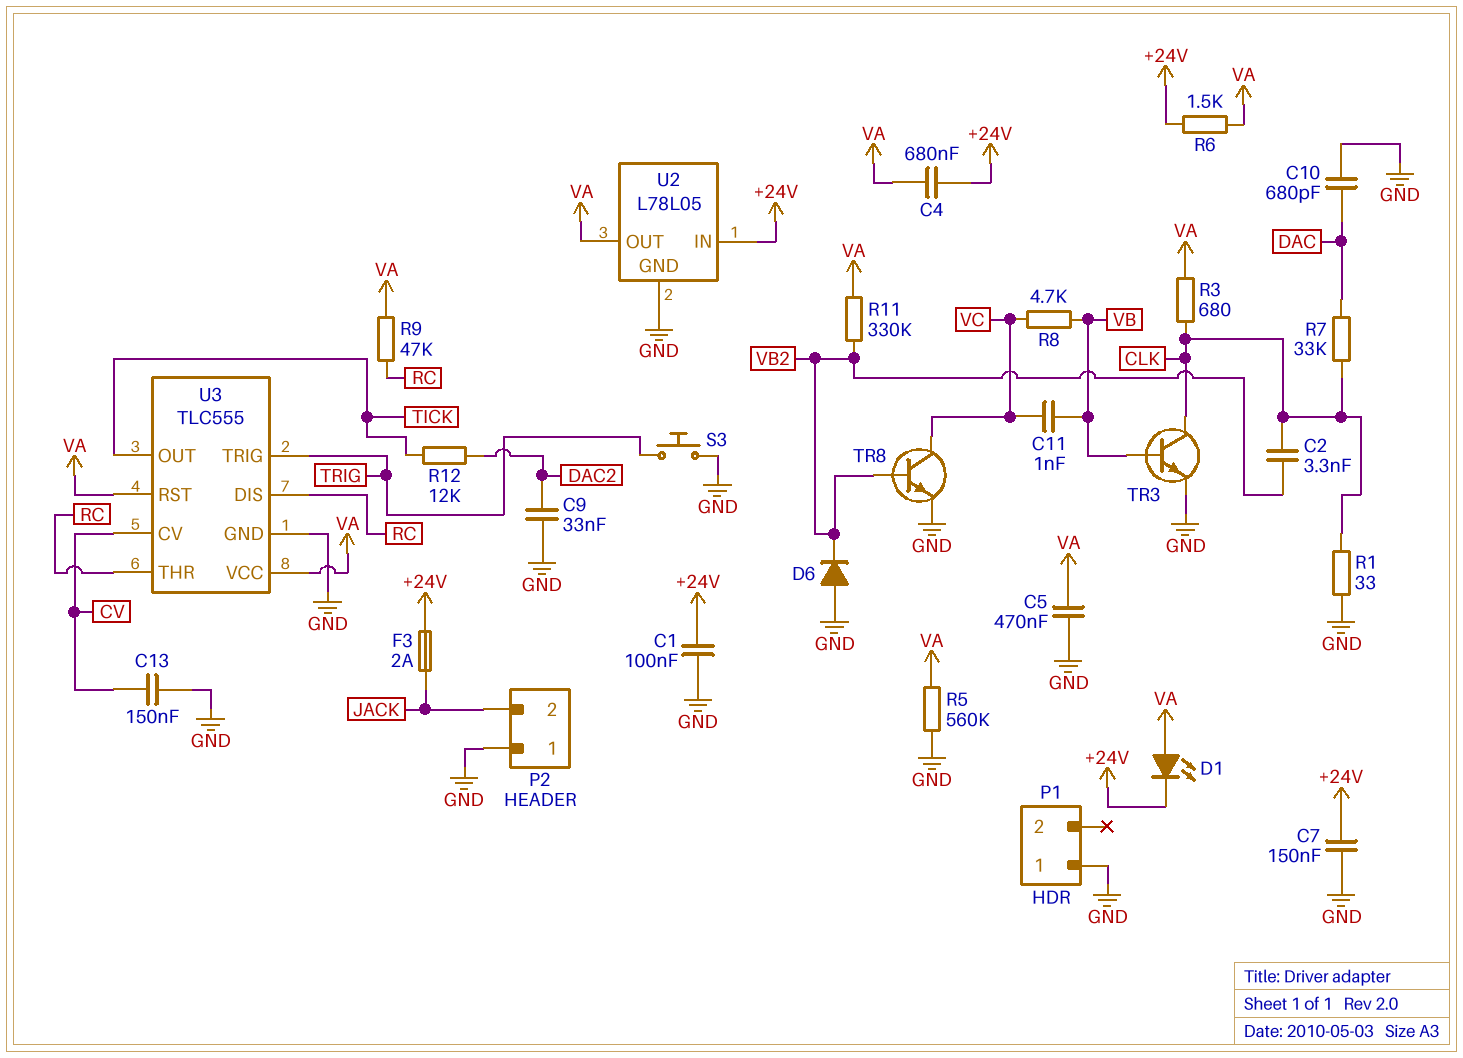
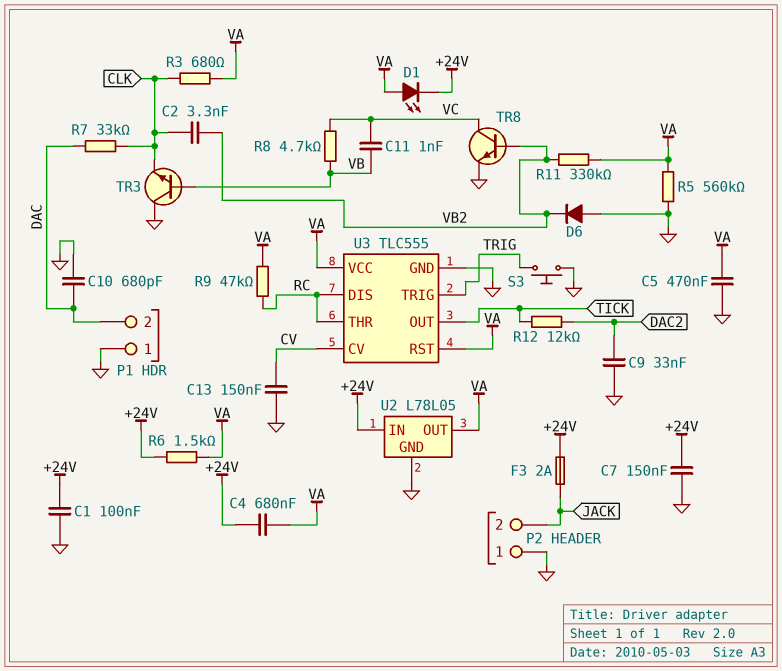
P1 pin 2: none -> DAC
R1: 33 (CLK, GND) -> none
TR3: NPN (B VB, C CLK, E GND) -> NPN (B VB, C GND, E CLK)

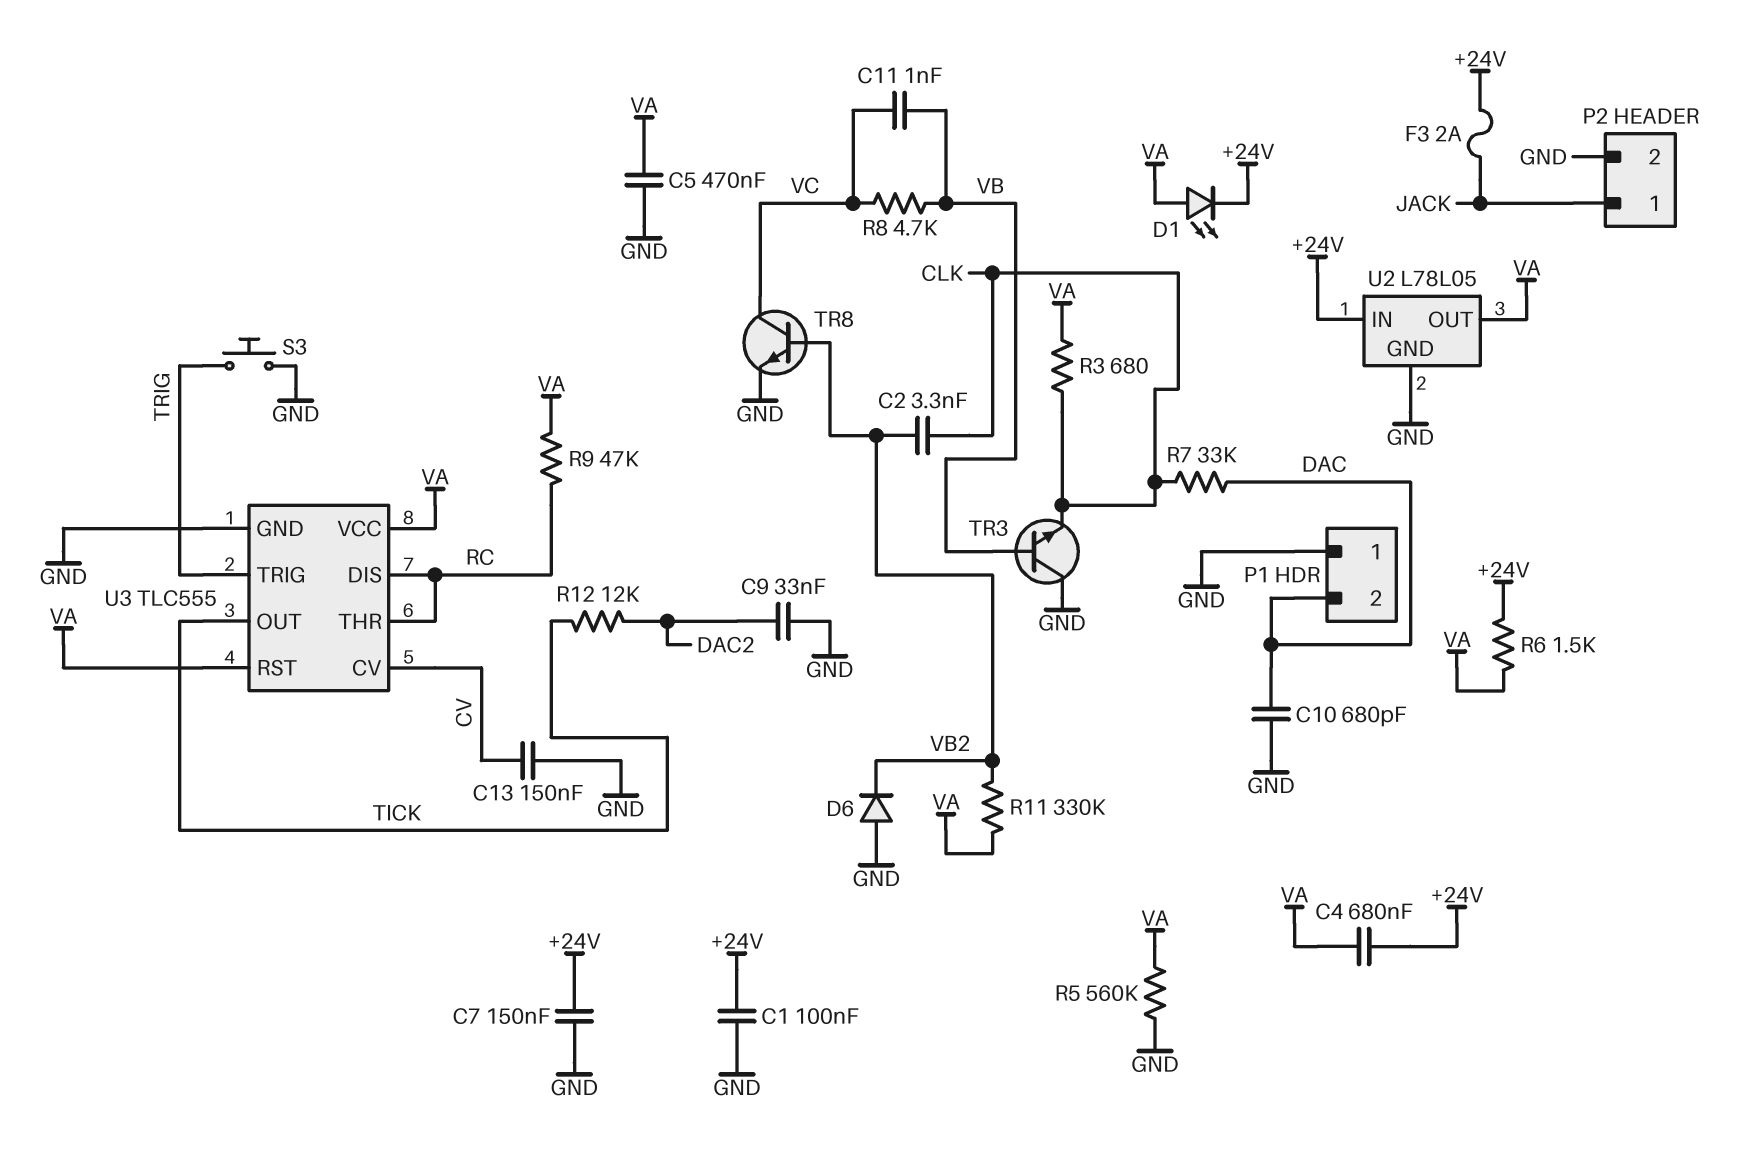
P2 pin 1: GND -> JACK
P2 pin 2: JACK -> GND

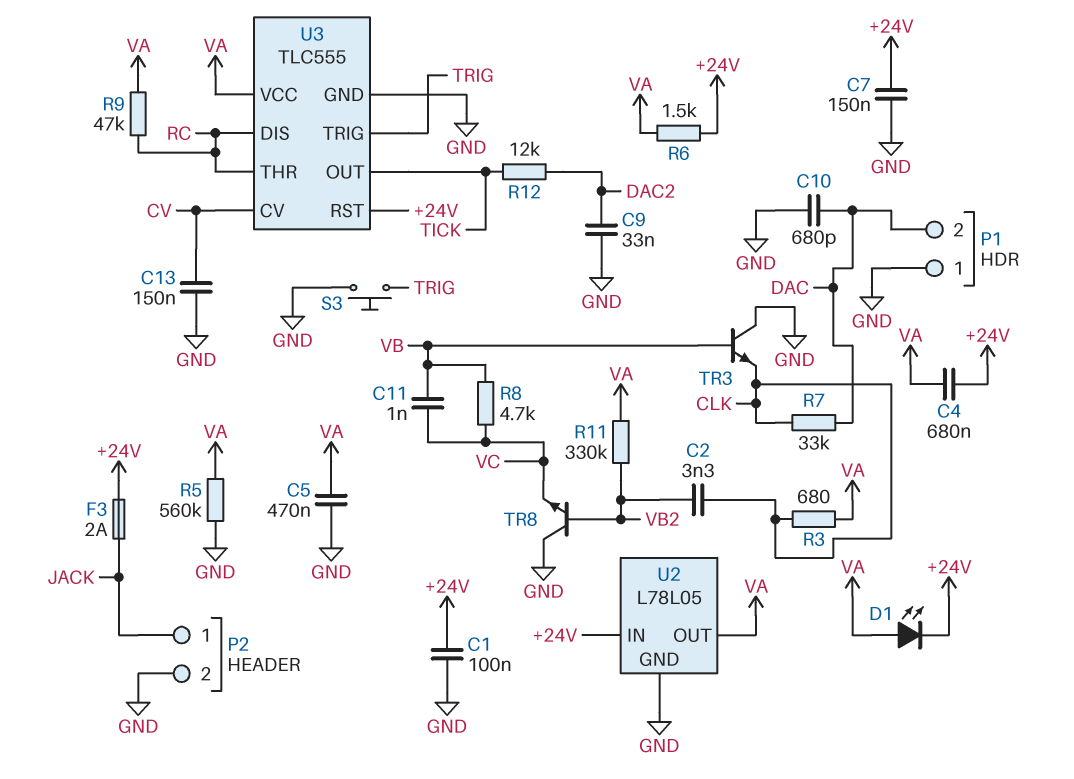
D6: diode (A GND, K VB2) -> none
TR8: NPN (B VB2, C VC, E GND) -> NPN (B VB2, C GND, E VC)
U3 pin RST: VA -> +24V

